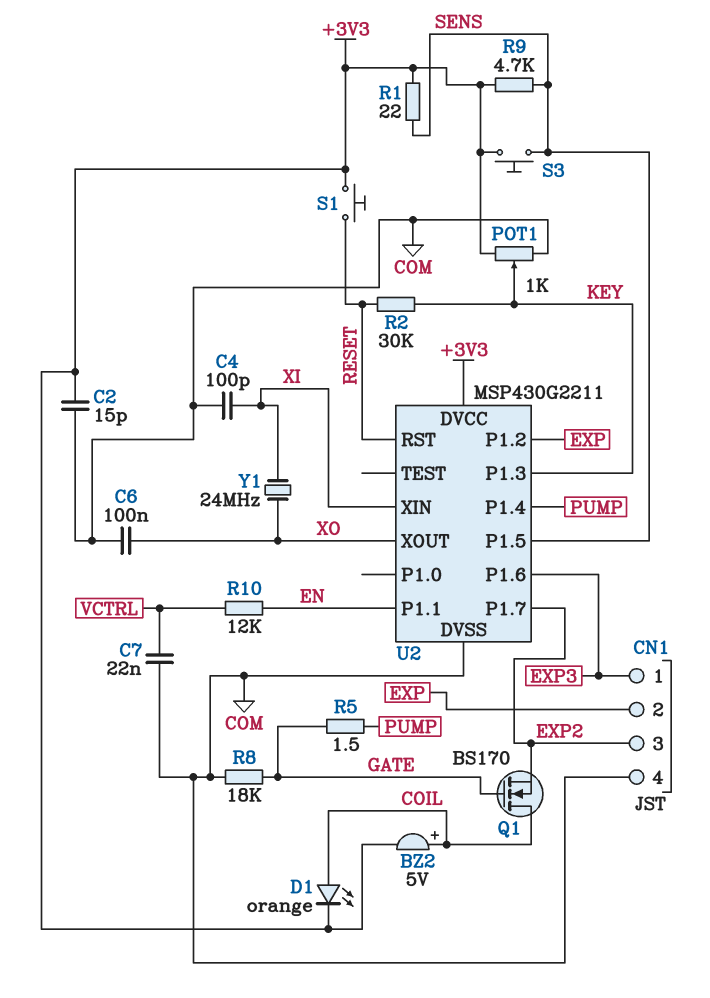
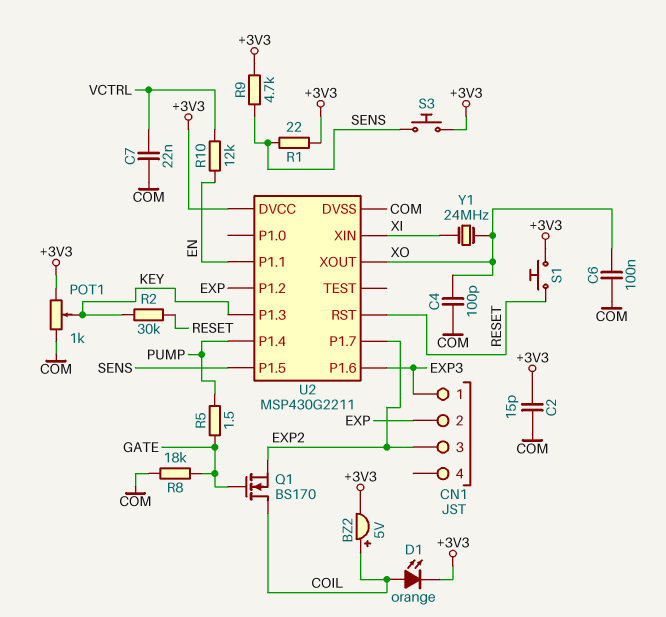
C4: 100pF (COM, XI) -> 100pF (COM, XO)
CN1 pin 4: COM -> none

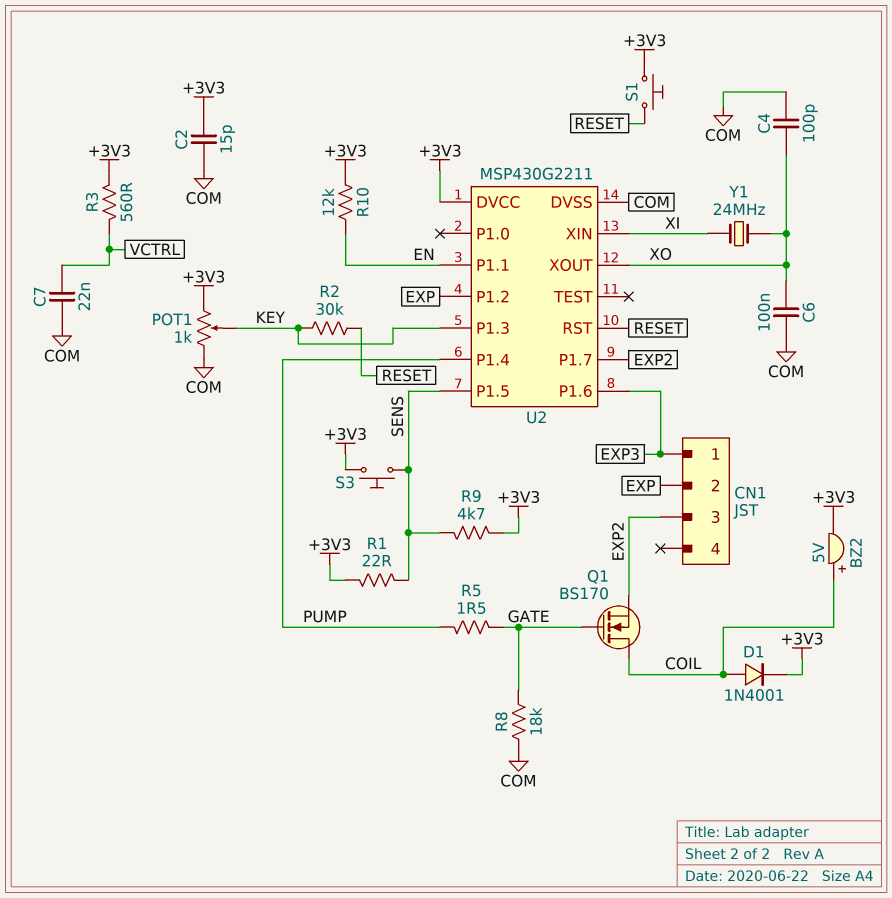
D1: LED orange (A COIL, K +3V3) -> diode 1N4001 (A COIL, K +3V3)
R3: none -> 560 (+3V3, VCTRL)
R10: 12k (EN, VCTRL) -> 12k (+3V3, EN)

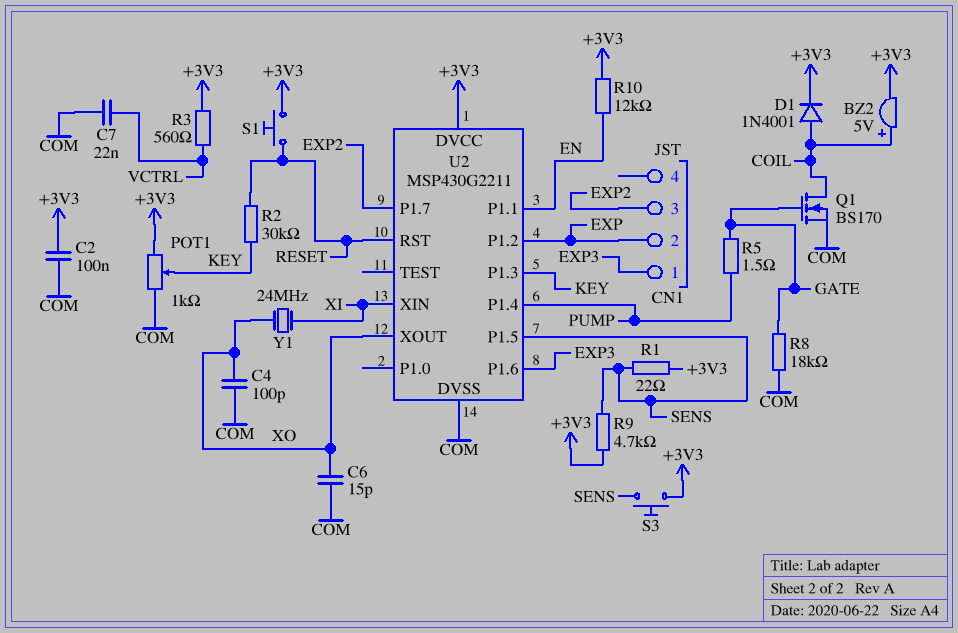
C2: 15pF (+3V3, COM) -> 100nF (+3V3, COM)
C6: 100nF (COM, XO) -> 15pF (COM, XO)
Q1: NMOS BS170 (G GATE, D COIL, S EXP2) -> NMOS BS170 (G GATE, D COIL, S COM)

